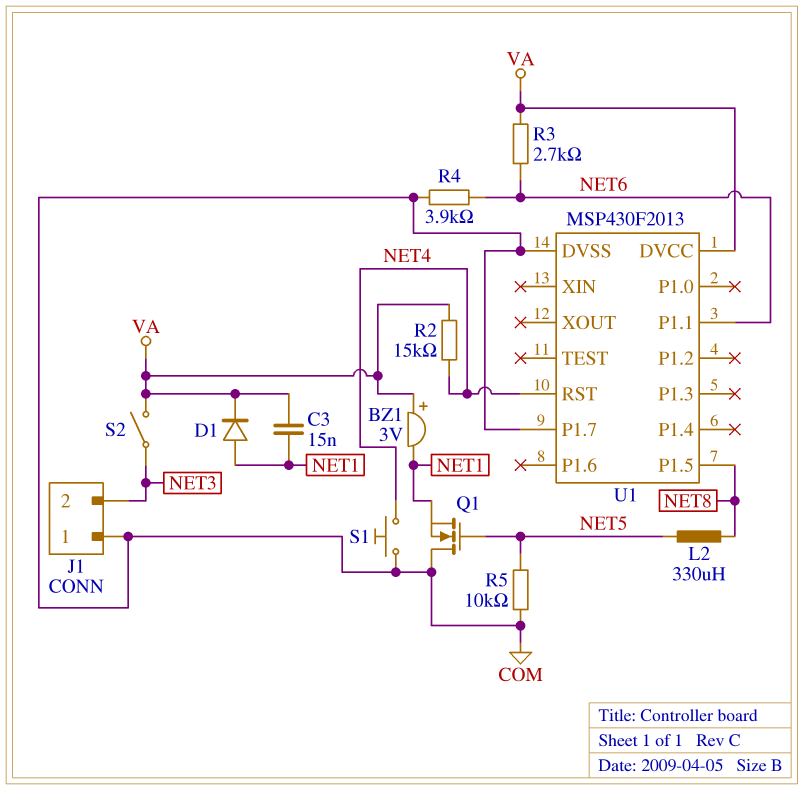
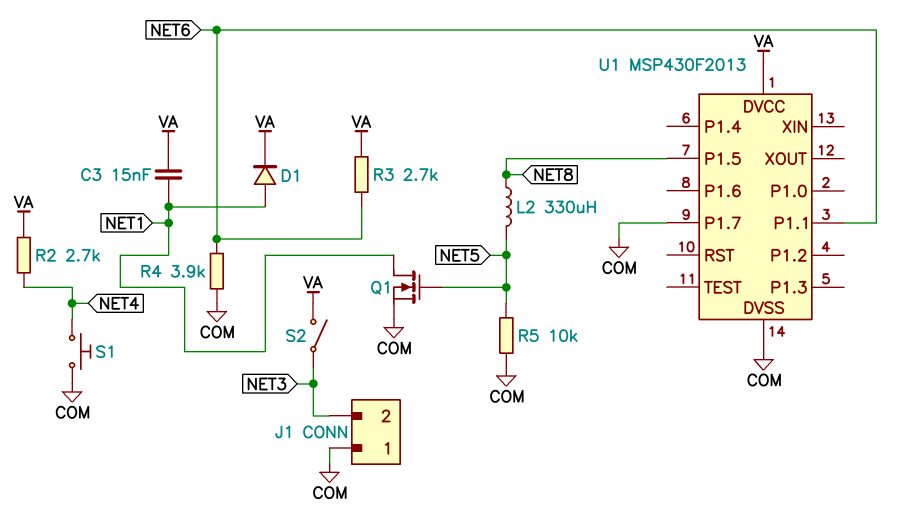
BZ1: buzzer 3V (plus VA, minus NET1) -> none
Q1: NMOS (G NET5, D COM, S NET1) -> NMOS (G NET5, D NET1, S COM)
R2: 15k (NET4, VA) -> 2.7k (NET4, VA)
U1 pin RST: NET4 -> none

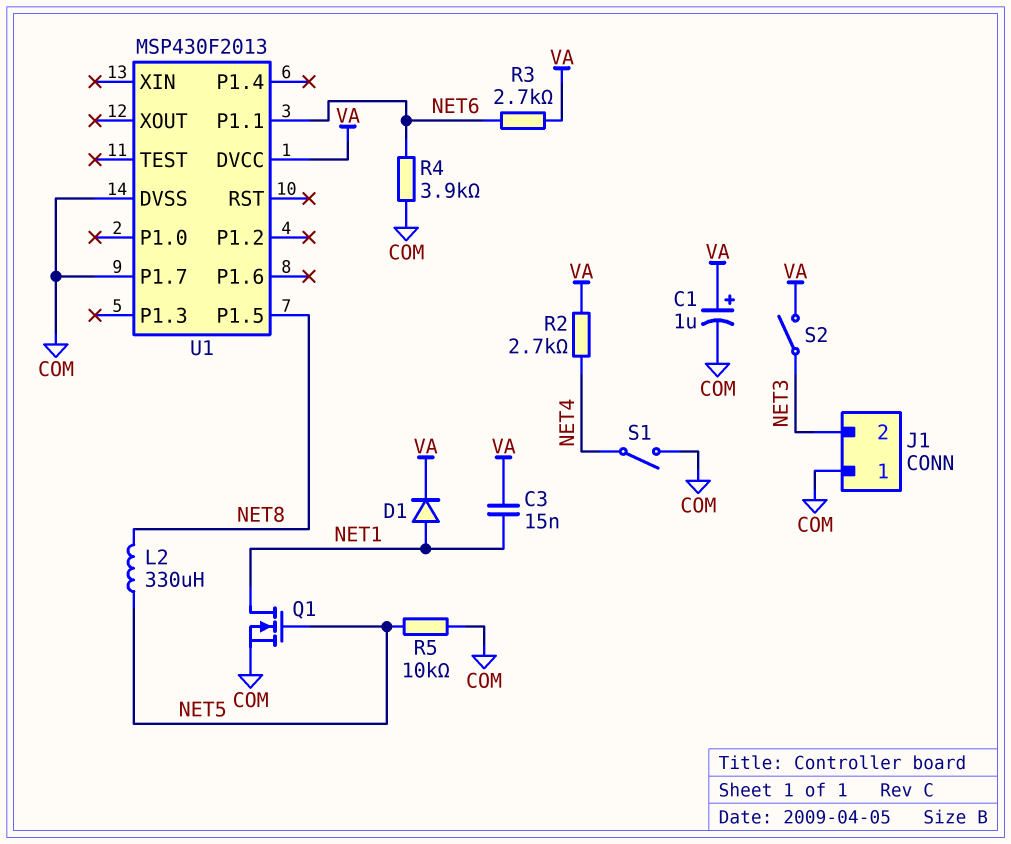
C1: none -> 1uF (plus VA, minus COM)
S1: button (COM, NET4) -> switch (COM, NET4)

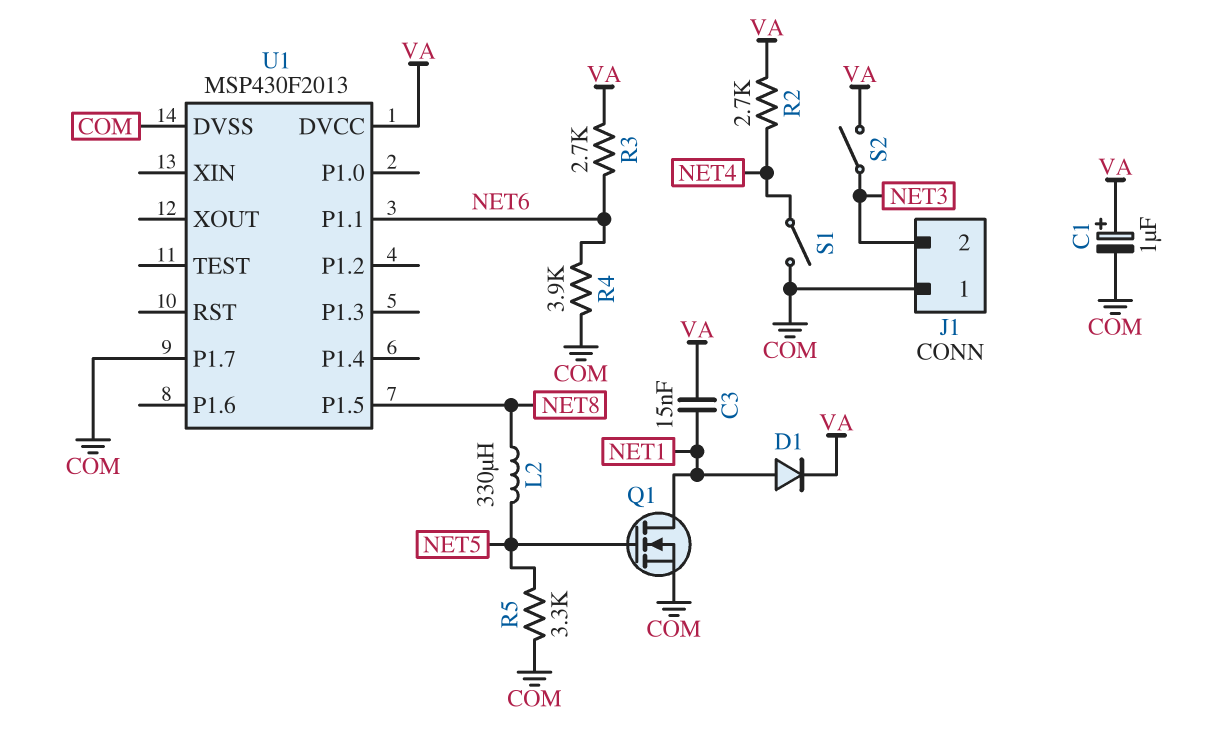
R5: 10k (COM, NET5) -> 3.3k (COM, NET5)

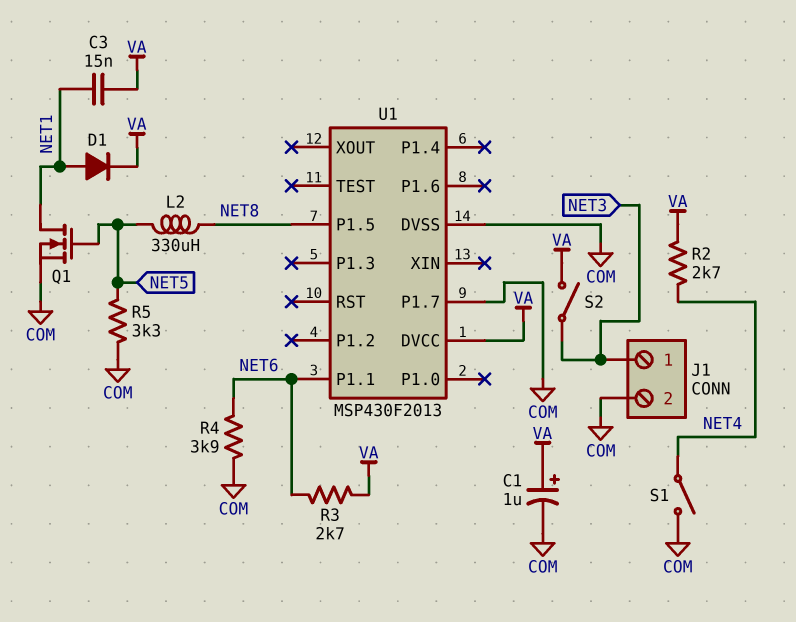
J1 pin 1: COM -> NET3
J1 pin 2: NET3 -> COM

